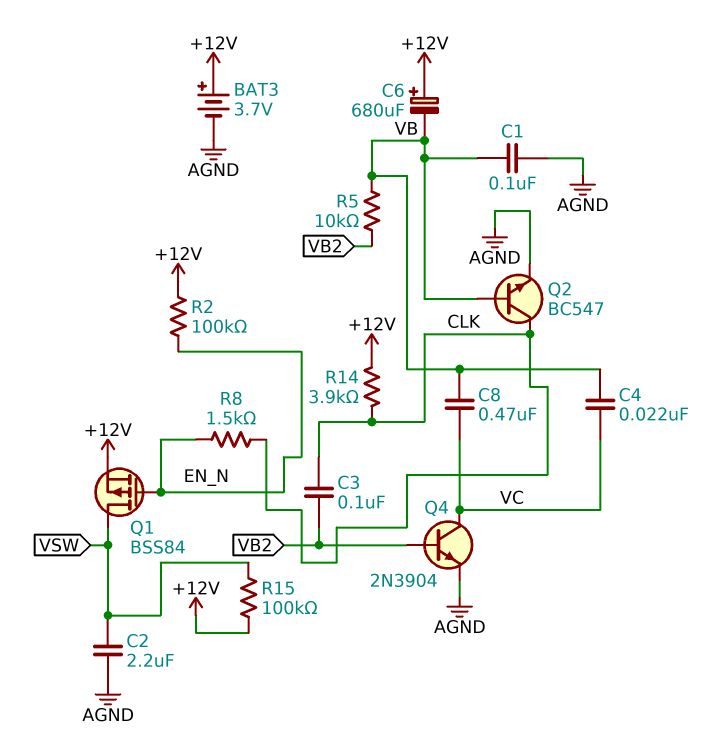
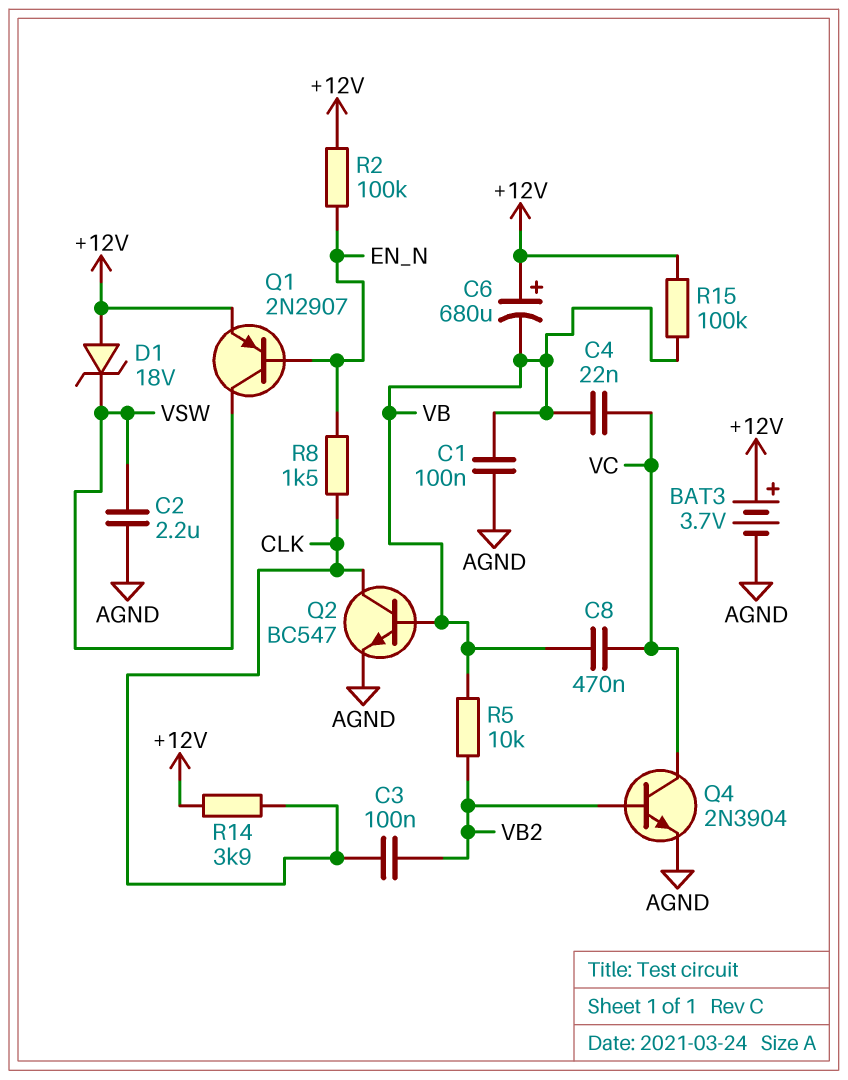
D1: none -> zener 18V (A +12V, K VSW)
Q1: PMOS BSS84 (G EN_N, D VSW, S +12V) -> PNP 2N2907 (B EN_N, C VSW, E +12V)
R15: 100k (+12V, VSW) -> 100k (+12V, VB)

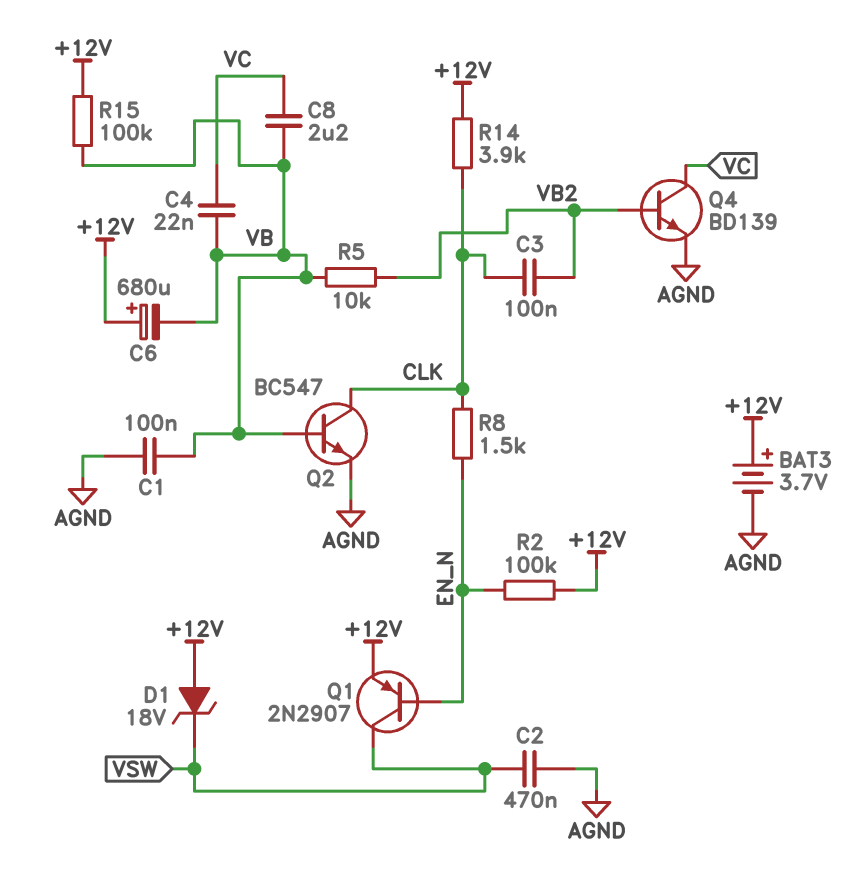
C2: 2.2uF (AGND, VSW) -> 470nF (AGND, VSW)
C8: 470nF (VB, VC) -> 2.2uF (VB, VC)
Q4: NPN 2N3904 (B VB2, C VC, E AGND) -> NPN BD139 (B VB2, C VC, E AGND)

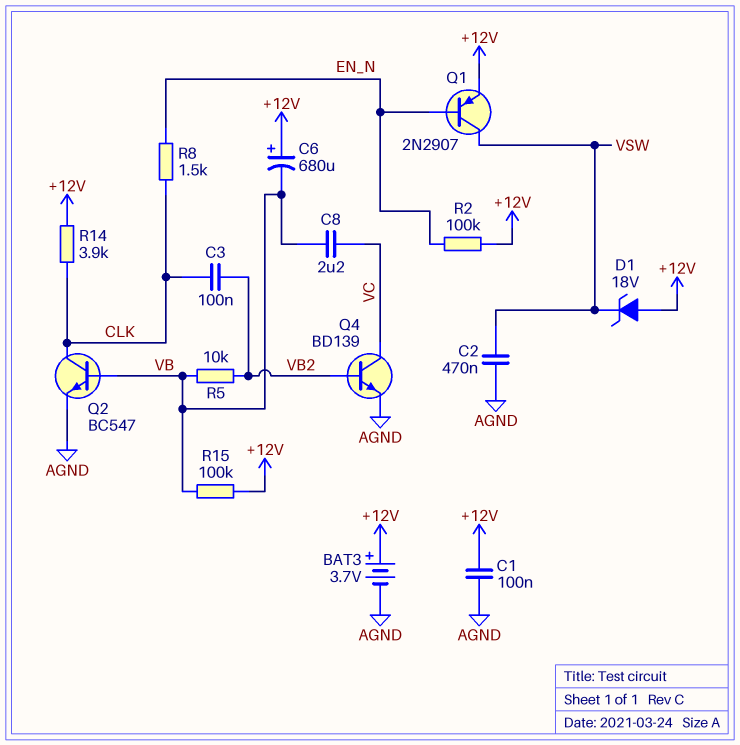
C1: 100nF (AGND, VB) -> 100nF (+12V, AGND)
C4: 22nF (VB, VC) -> none

